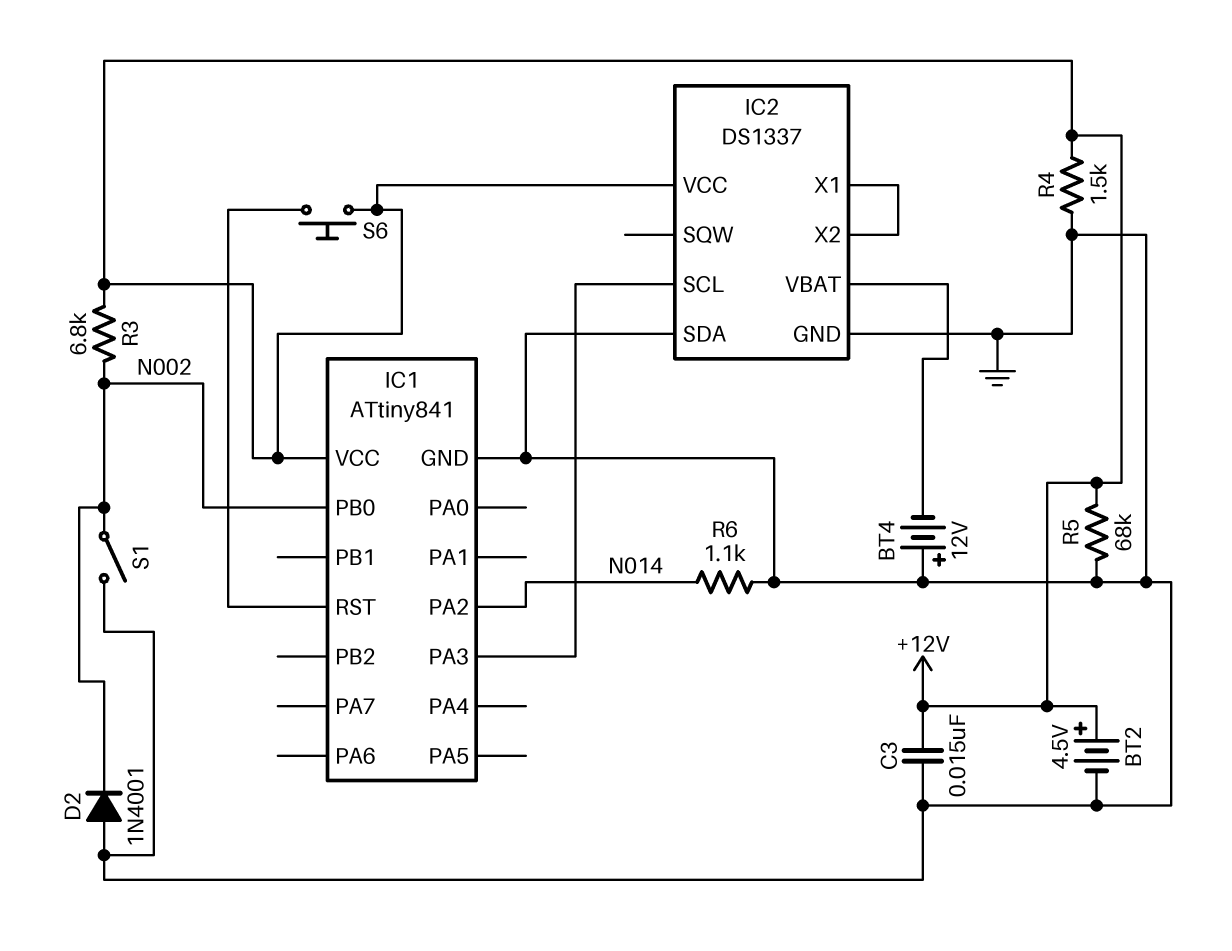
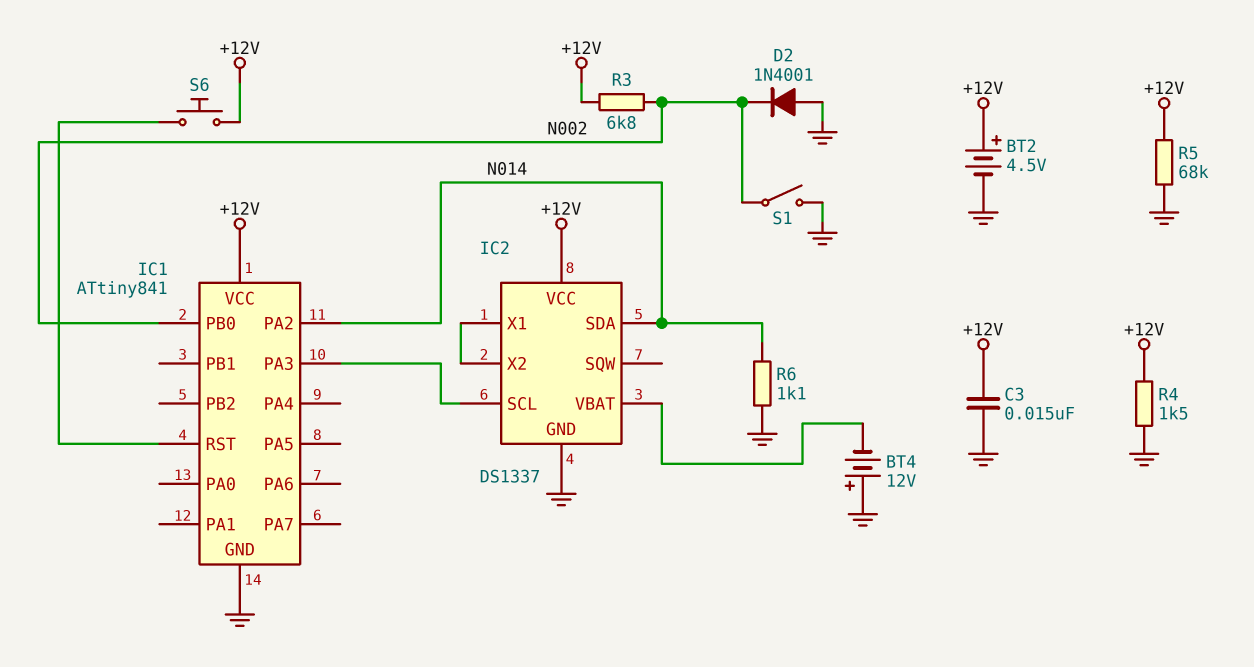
IC2 pin SDA: GND -> N014

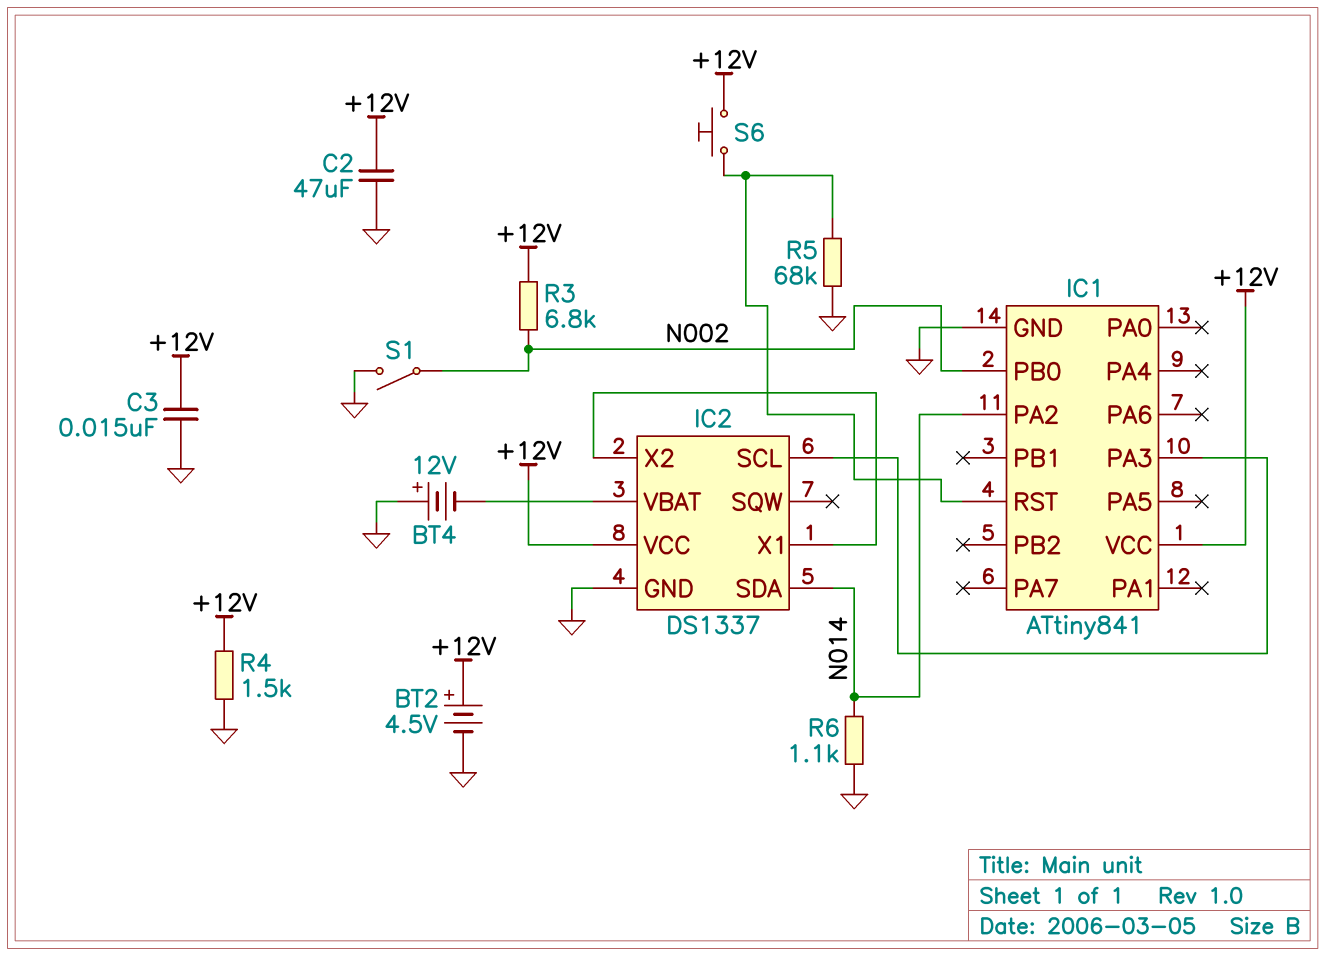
C2: none -> 47uF (+12V, GND)
D2: diode 1N4001 (A GND, K N002) -> none
R5: 68k (+12V, GND) -> 68k (GND, IC1/RST)

